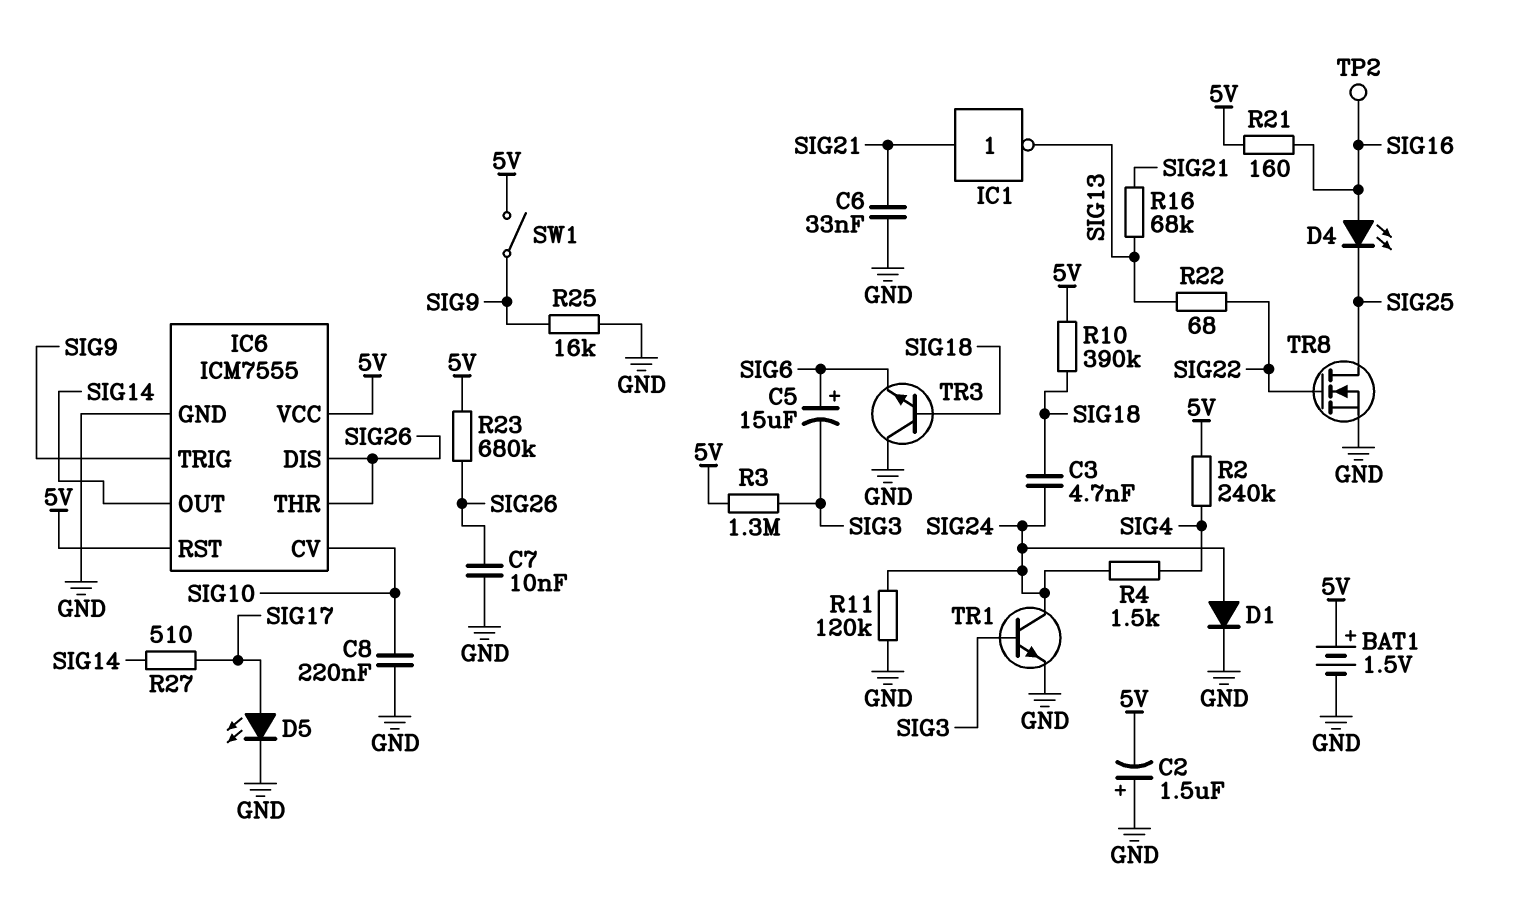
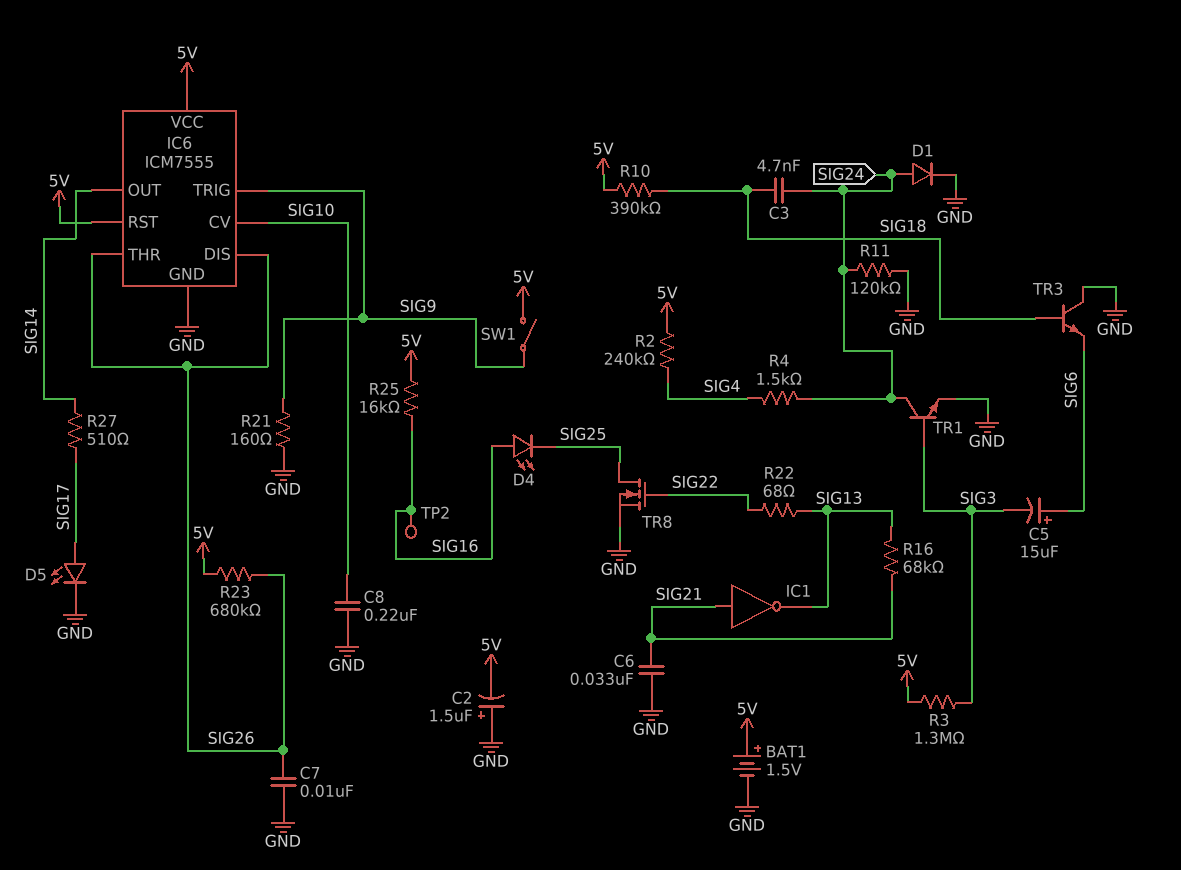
R21: 160 (5V, SIG16) -> 160 (GND, SIG9)
R25: 16k (GND, SIG9) -> 16k (5V, SIG16)

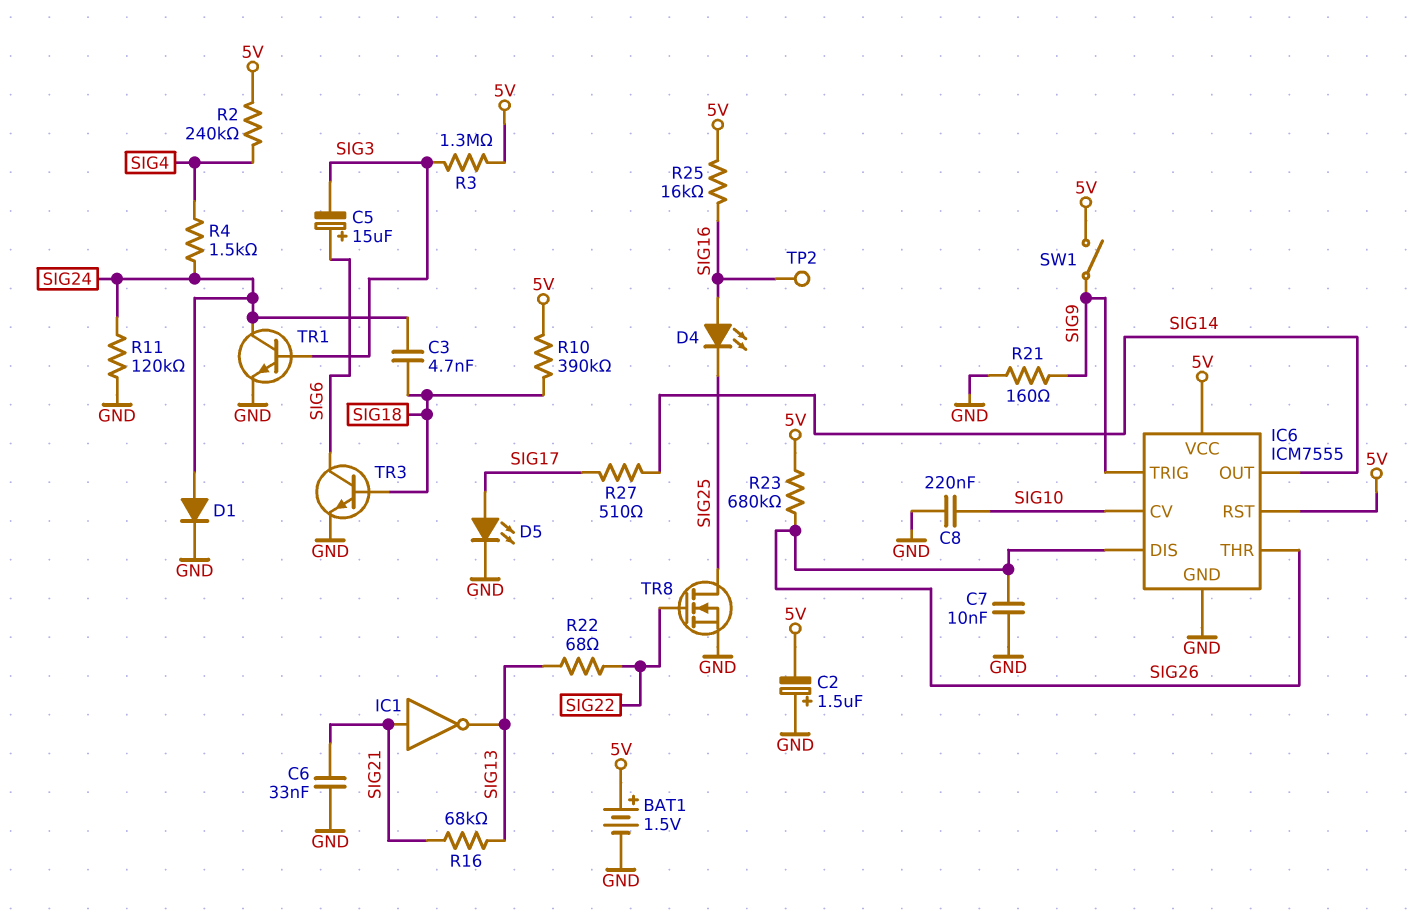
TR3: NPN (B SIG18, C GND, E SIG6) -> NPN (B SIG18, C SIG6, E GND)

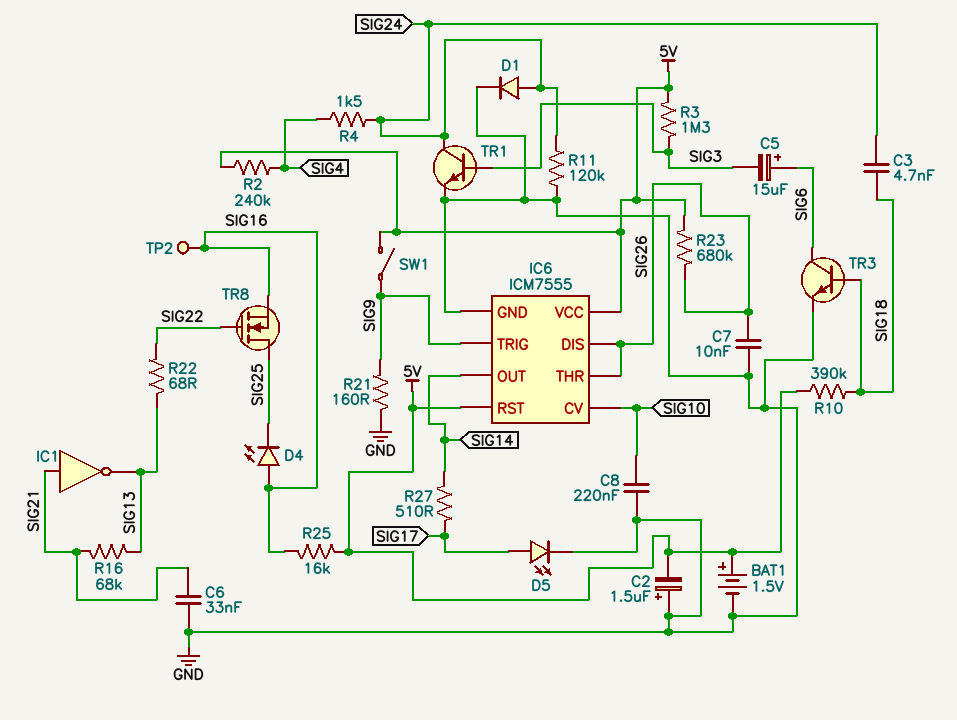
TR8: NMOS (G SIG22, D SIG25, S GND) -> NMOS (G SIG22, D SIG25, S SIG16)

